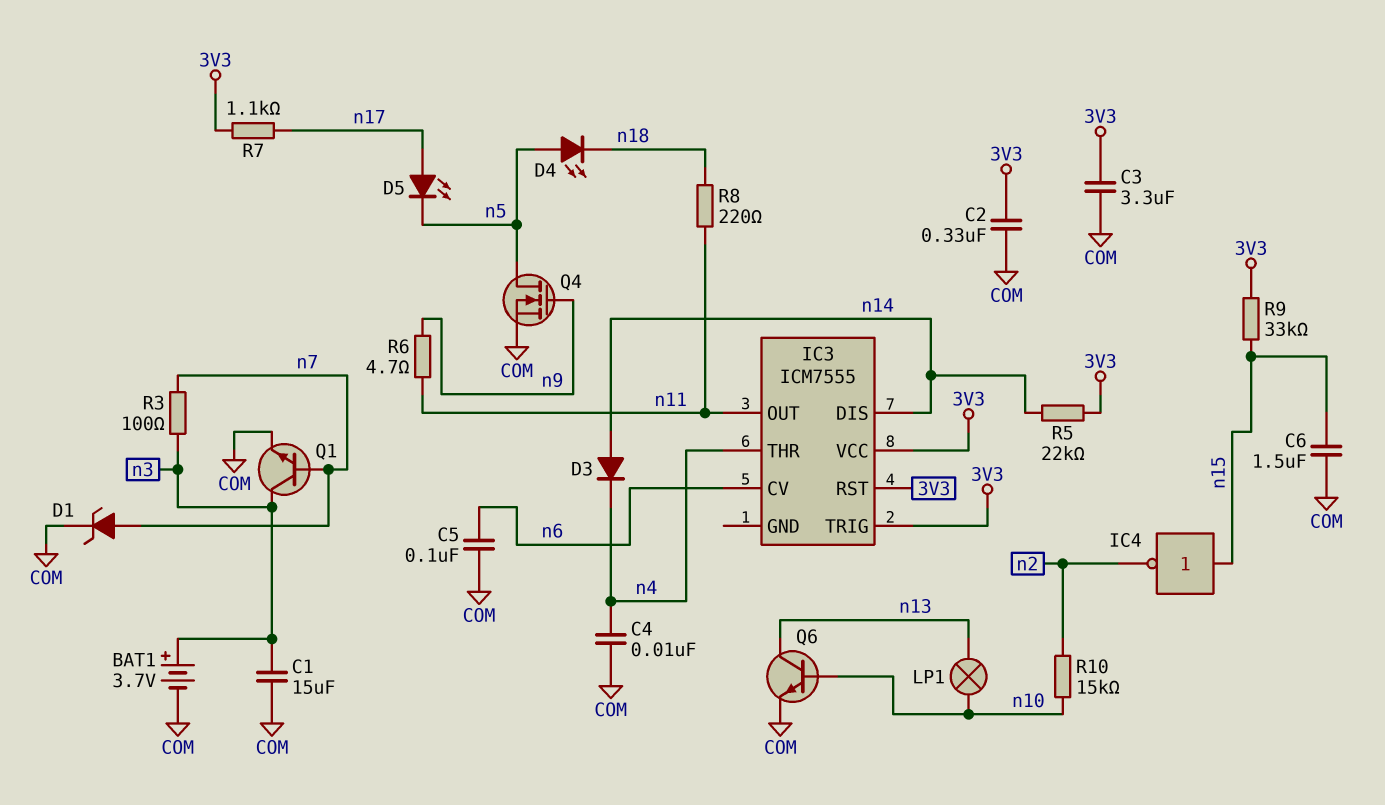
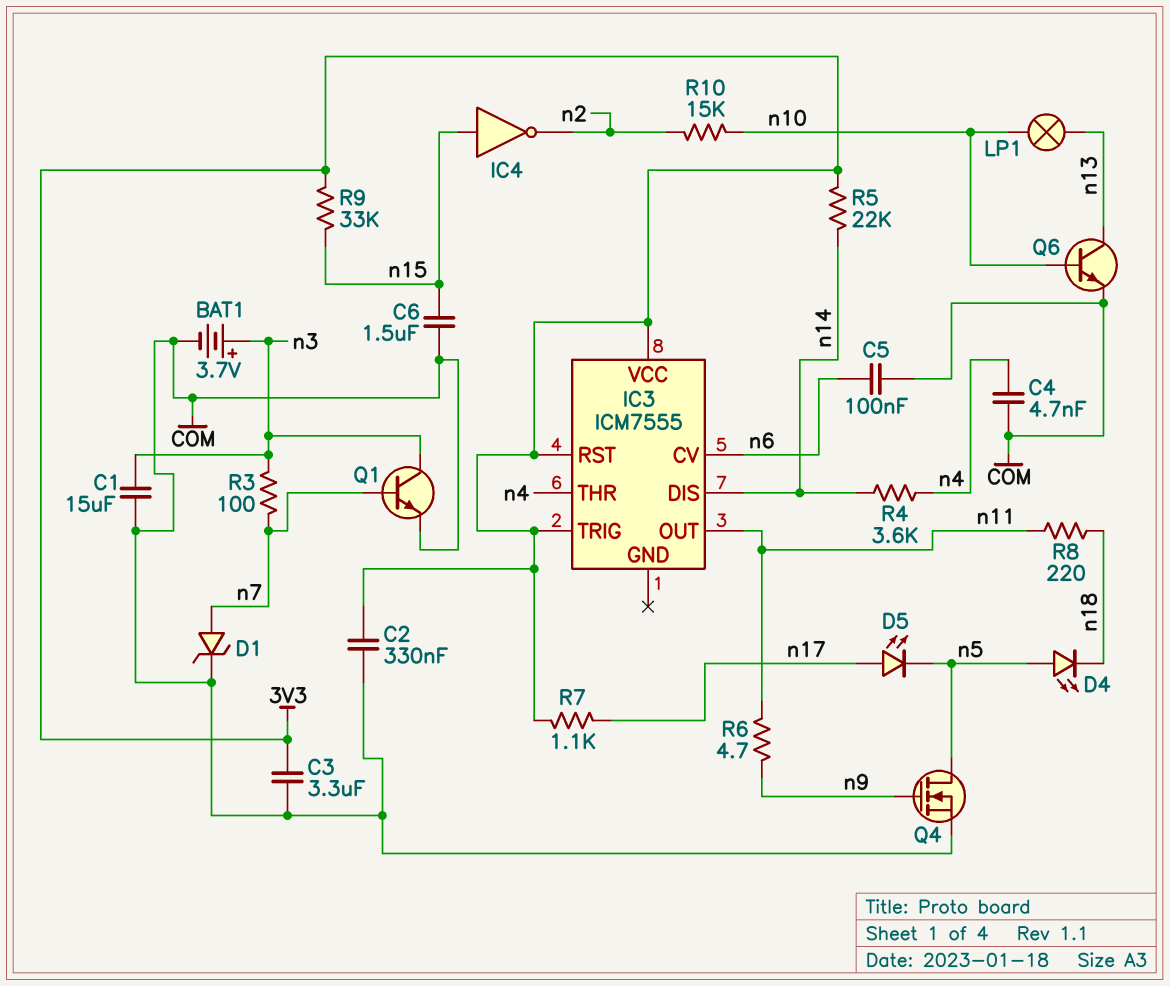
C4: 10nF (COM, n4) -> 4.7nF (COM, n4)
D3: diode (A n14, K n4) -> none
R4: none -> 3.6k (n4, n14)

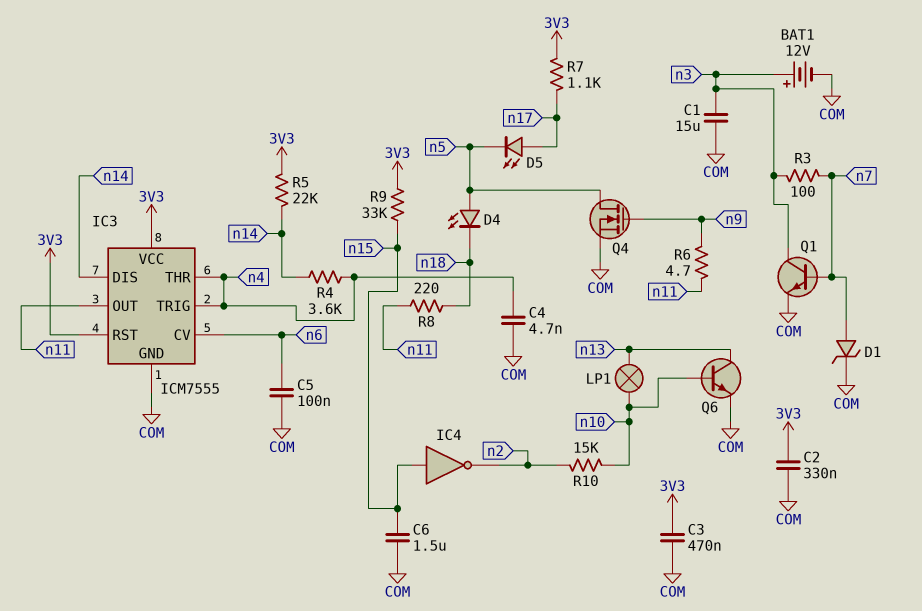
BAT1: 3.7V (plus n3, minus COM) -> 12V (plus n3, minus COM)
C3: 3.3uF (3V3, COM) -> 470nF (3V3, COM)
IC3 pin GND: none -> COM
IC3 pin TRIG: 3V3 -> n4

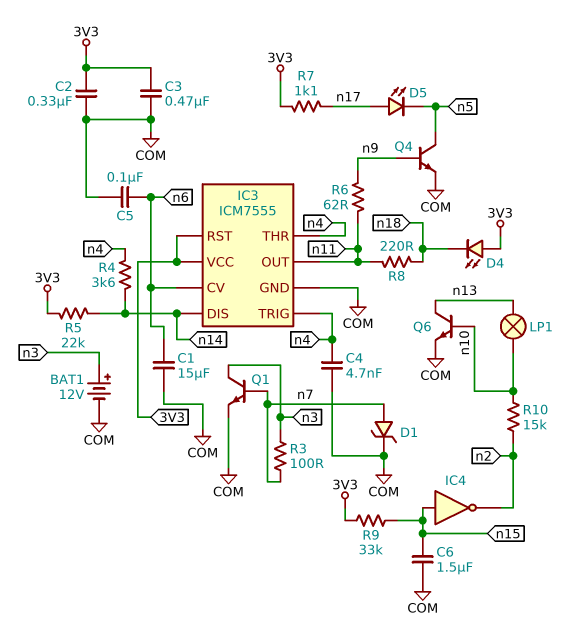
C1: 15uF (COM, n3) -> 15uF (COM, n6)
D4: LED (A n5, K n18) -> LED (A 3V3, K n18)
Q4: NMOS (G n9, D n5, S COM) -> NPN (B n9, C n5, E COM)
R6: 4.7 (n9, n11) -> 62 (n9, n11)

